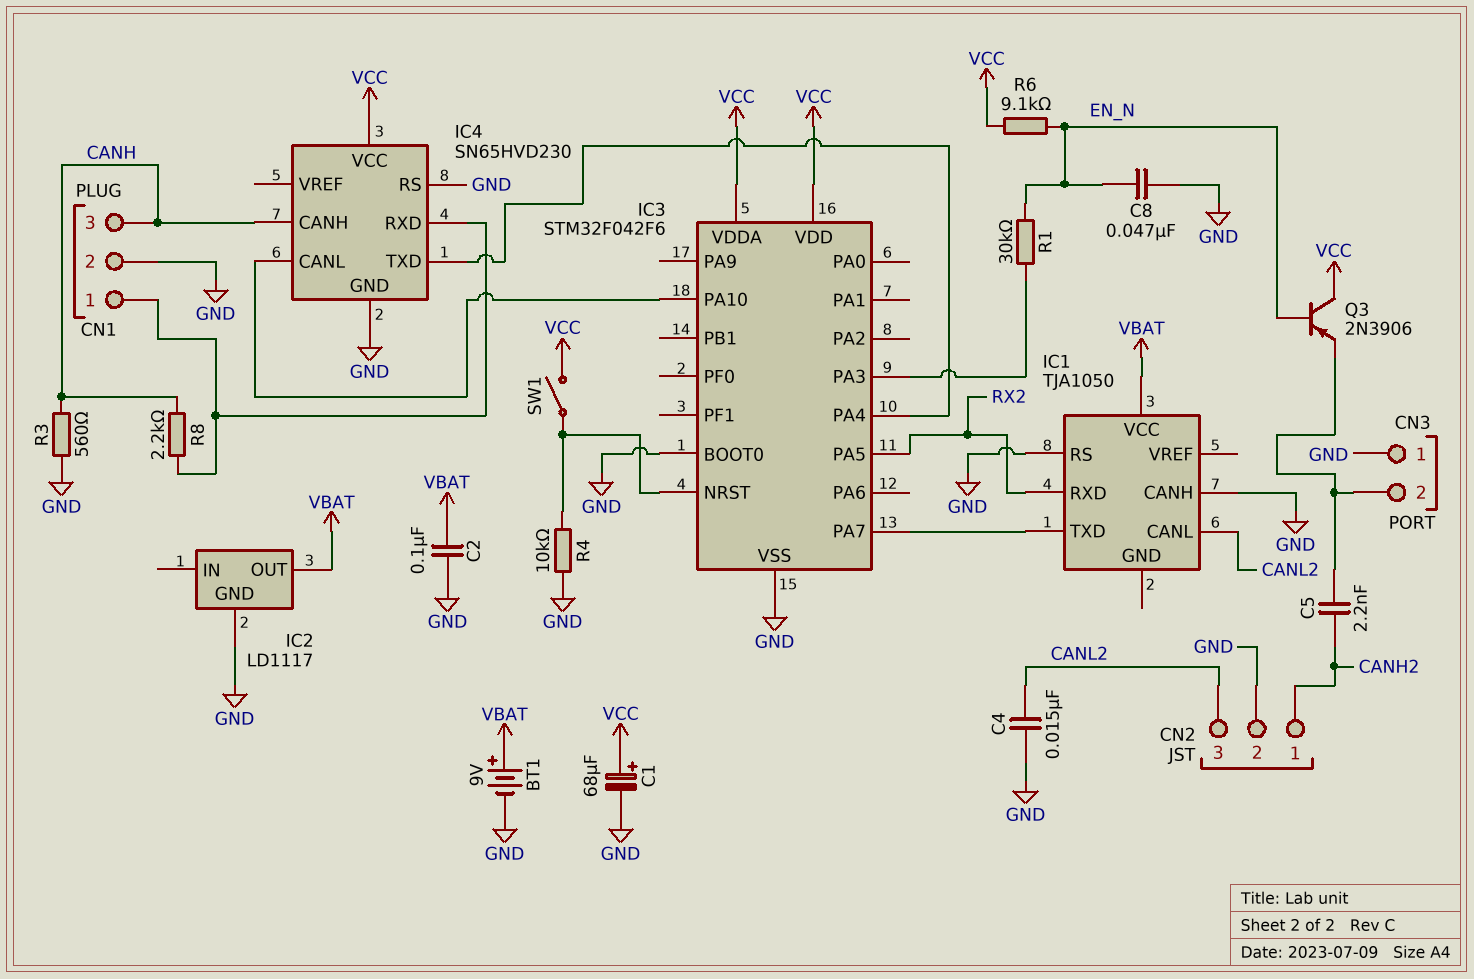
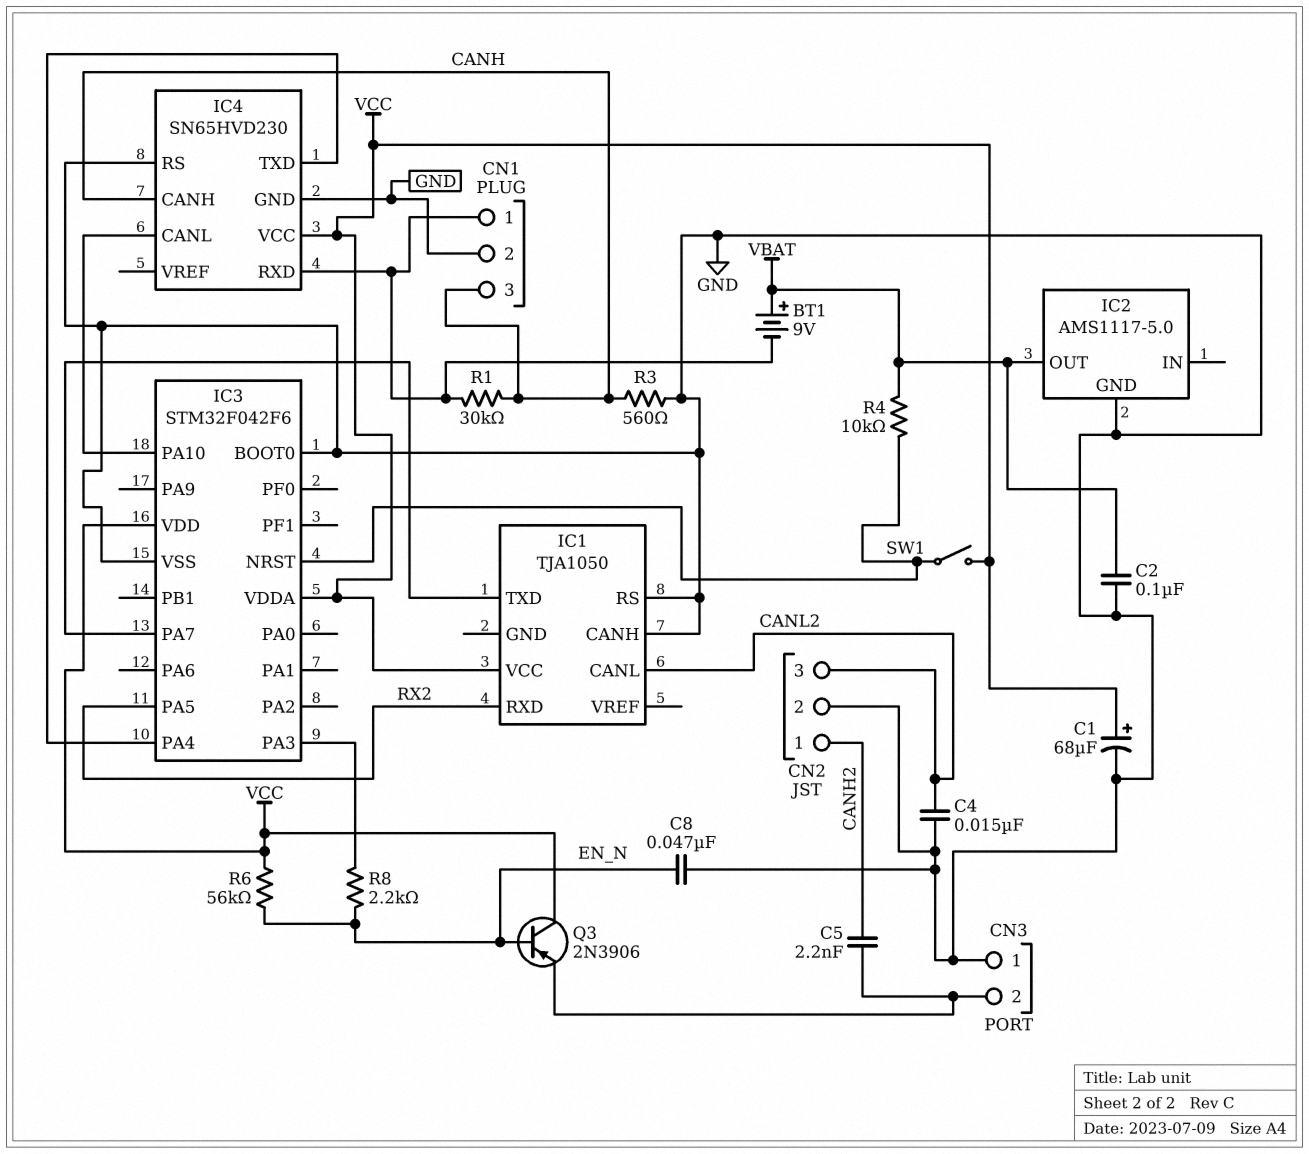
BT1: 9V (plus VBAT, minus GND) -> 9V (plus VBAT, minus CN1/1)
IC1 pin VCC: VBAT -> VCC
IC2: LD1117 -> AMS1117-5.0
R1: 30k (EN_N, IC3/PA3) -> 30k (CANH, CN1/1)
R4: 10k (GND, IC3/NRST) -> 10k (IC3/NRST, VBAT)
R6: 9.1k (EN_N, VCC) -> 56k (EN_N, VCC)
R8: 2.2k (CANH, CN1/1) -> 2.2k (EN_N, IC3/PA3)

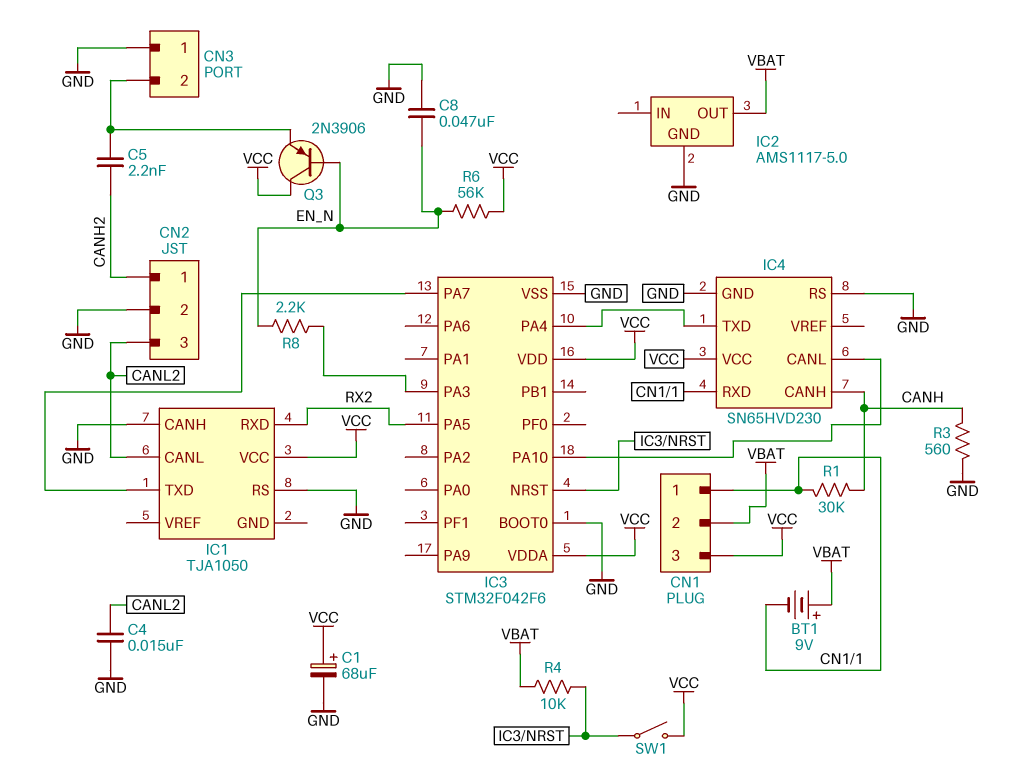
C2: 100nF (GND, VBAT) -> none
CN1 pin 2: GND -> VBAT
CN1 pin 3: CANH -> VCC

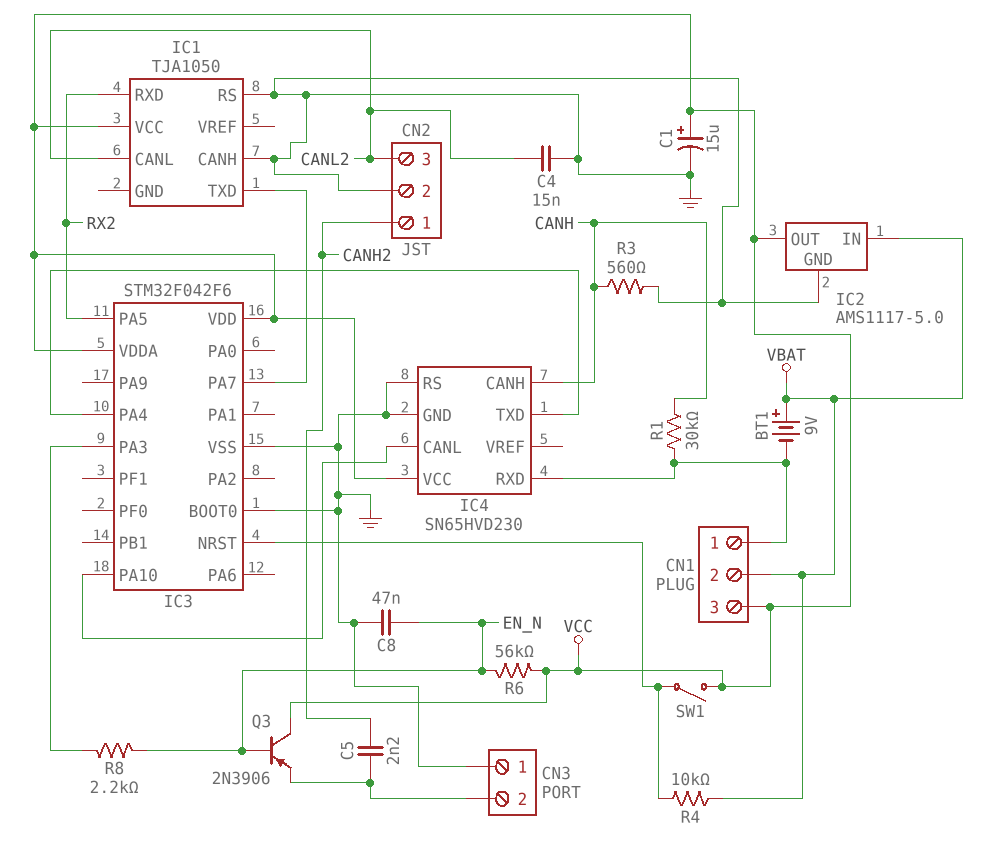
C1: 68uF (plus VCC, minus GND) -> 15uF (plus VCC, minus GND)
IC2 pin IN: none -> VBAT
IC2 pin OUT: VBAT -> VCC

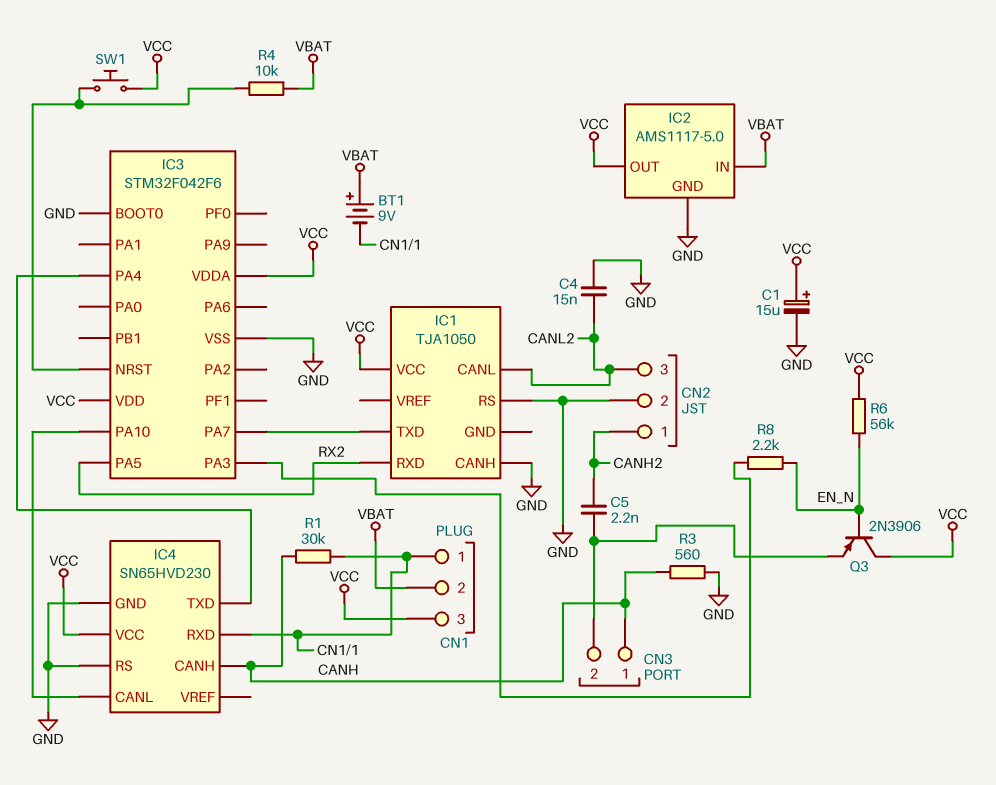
C8: 47nF (EN_N, GND) -> none
CN3 pin 1: GND -> CANH
SW1: switch (IC3/NRST, VCC) -> button (IC3/NRST, VCC)

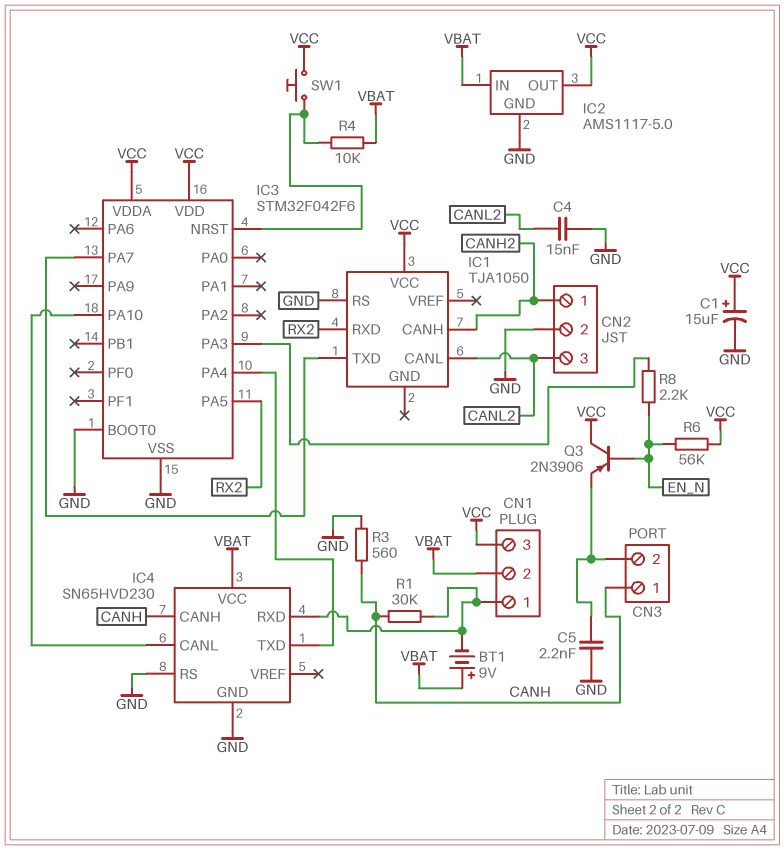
C5: 2.2nF (CANH2, CN3/2) -> 2.2nF (CN3/2, GND)
IC1 pin CANH: GND -> CANH2
IC4 pin VCC: VCC -> VBAT

